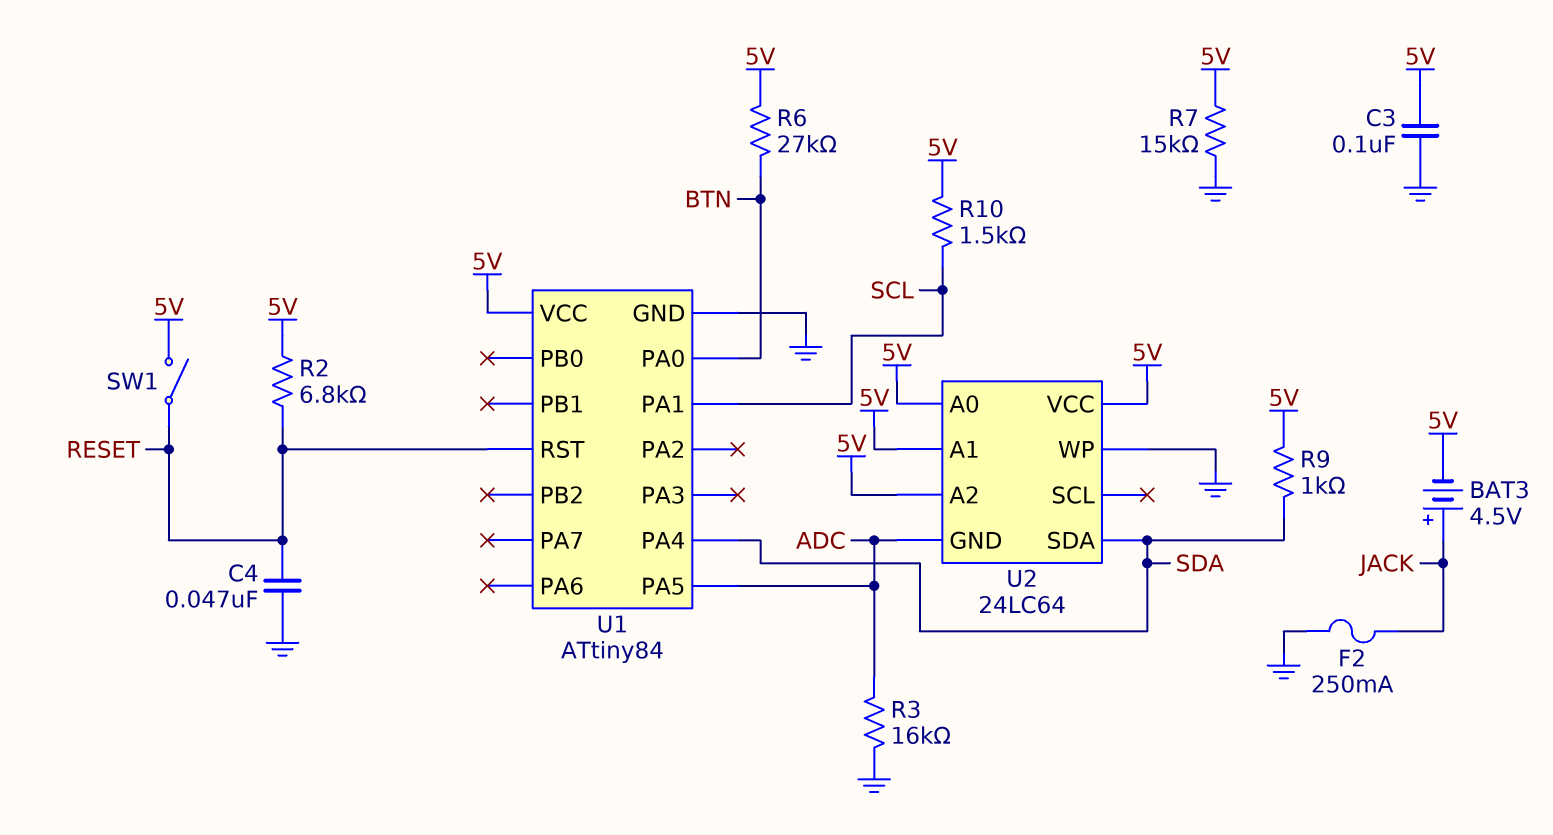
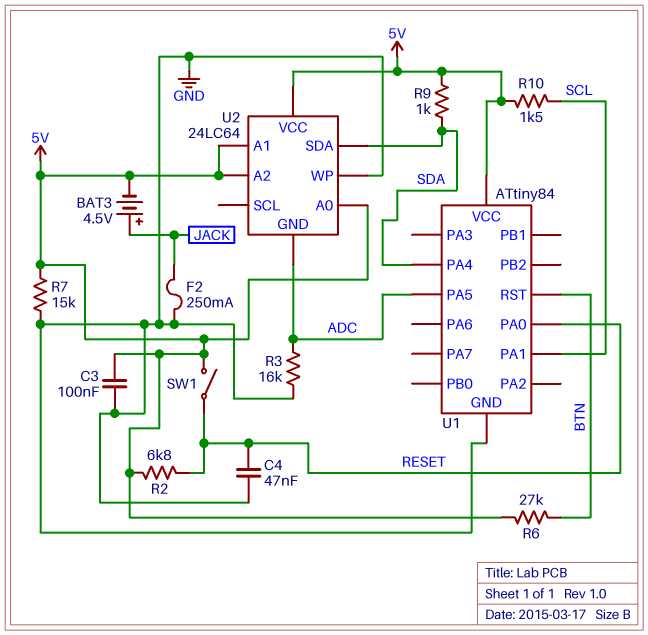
U1 pin PA0: BTN -> RESET
U1 pin RST: RESET -> BTN

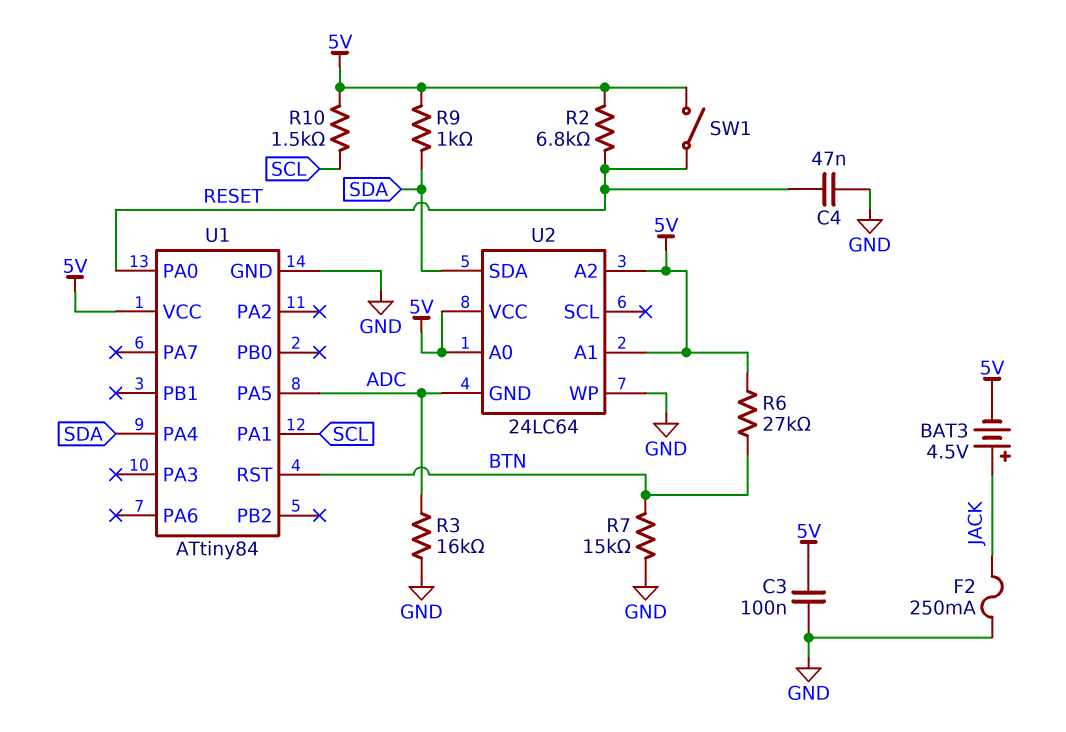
R7: 15k (5V, GND) -> 15k (BTN, GND)

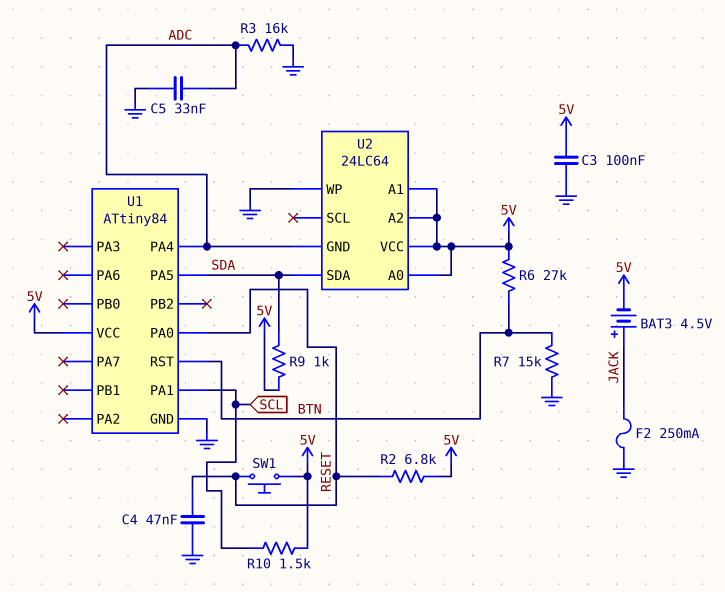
C5: none -> 33nF (ADC, GND)
SW1: switch (5V, RESET) -> button (5V, RESET)
U1 pin PA4: SDA -> ADC
U1 pin PA5: ADC -> SDA

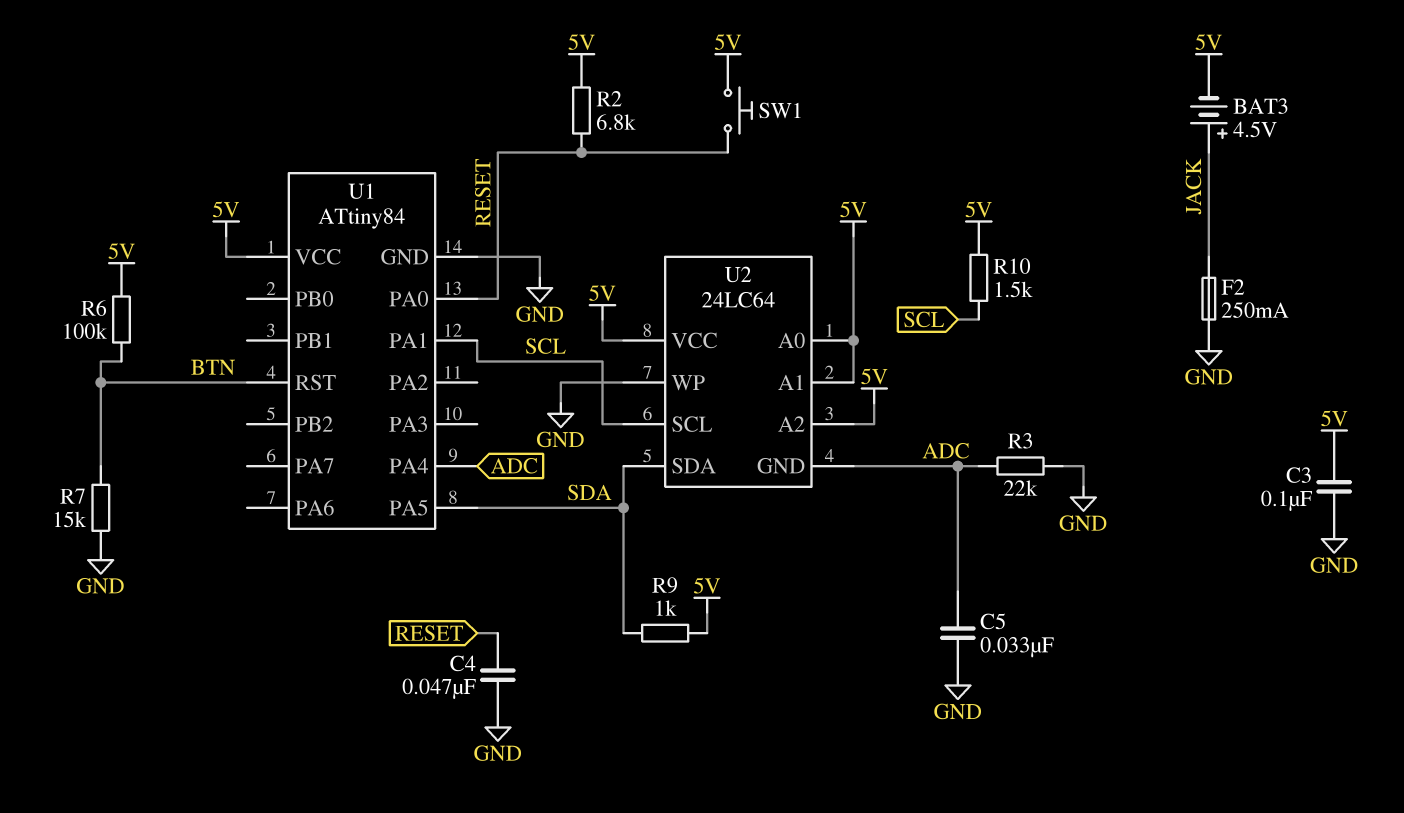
R3: 16k (ADC, GND) -> 22k (ADC, GND)
R6: 27k (5V, BTN) -> 100k (5V, BTN)
U2 pin SCL: none -> SCL

